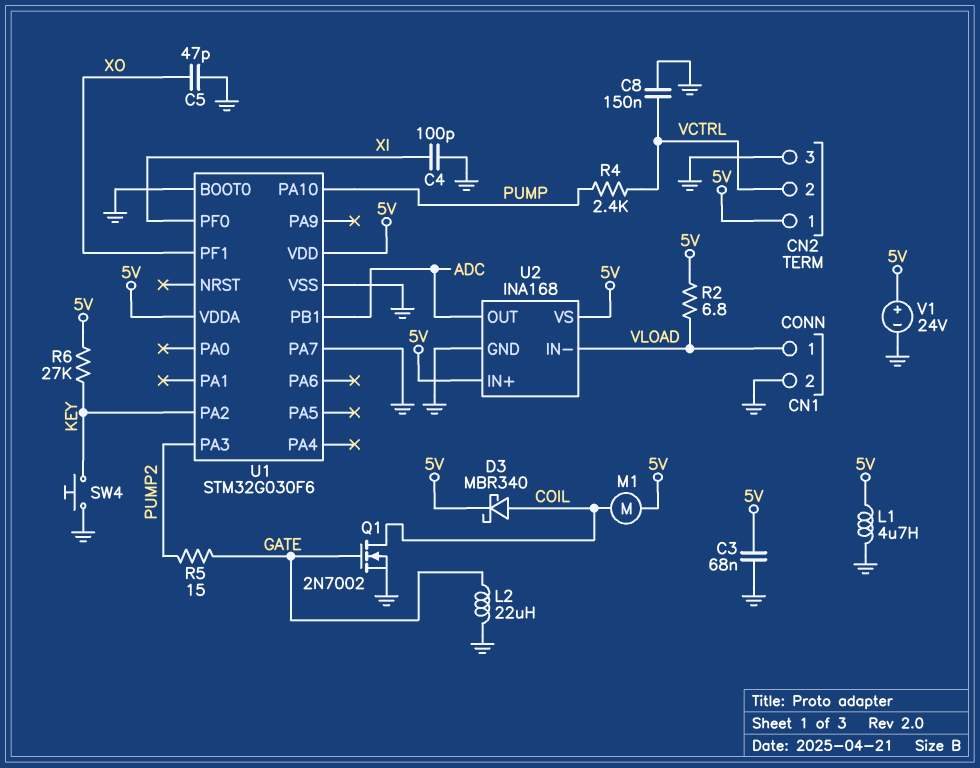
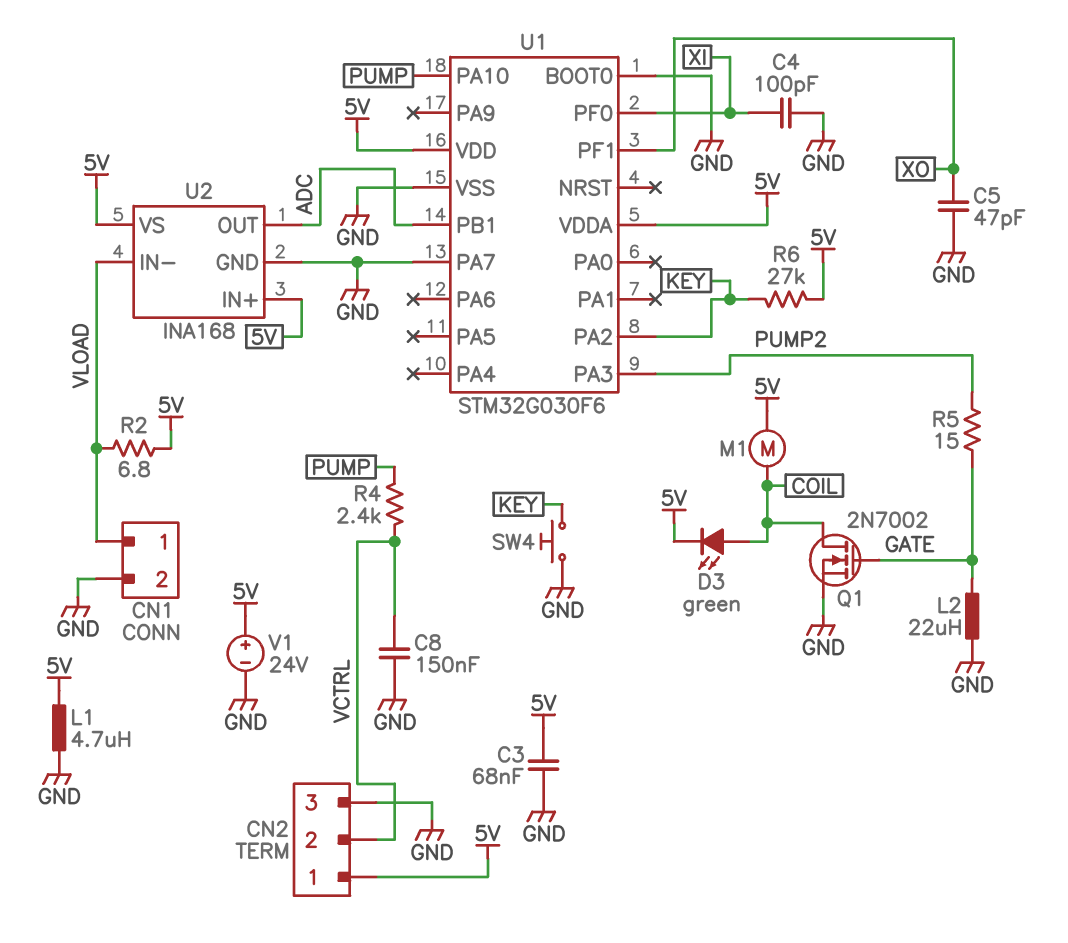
D3: schottky MBR340 (A COIL, K 5V) -> LED green (A COIL, K 5V)

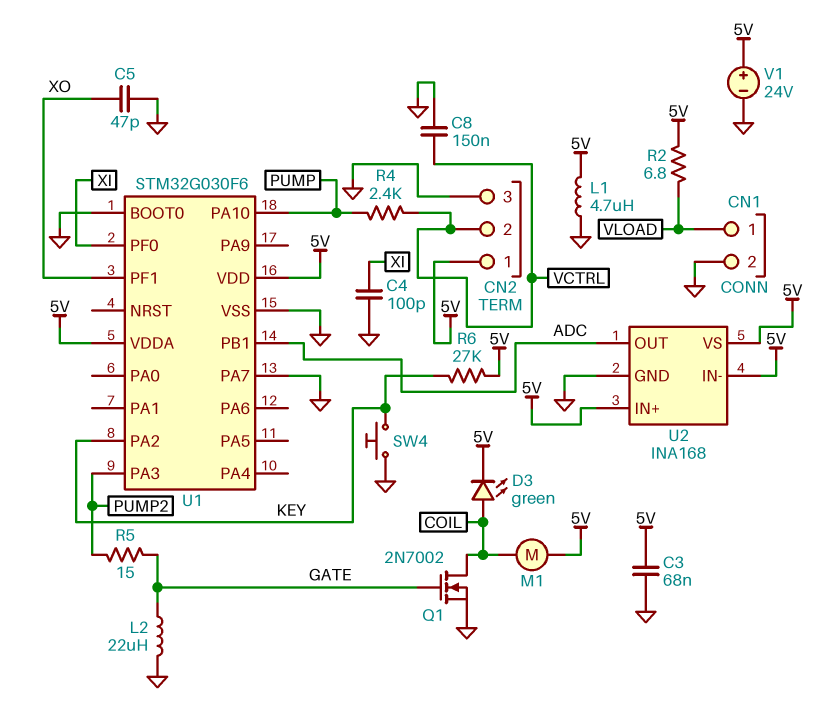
U2 pin IN-: VLOAD -> 5V

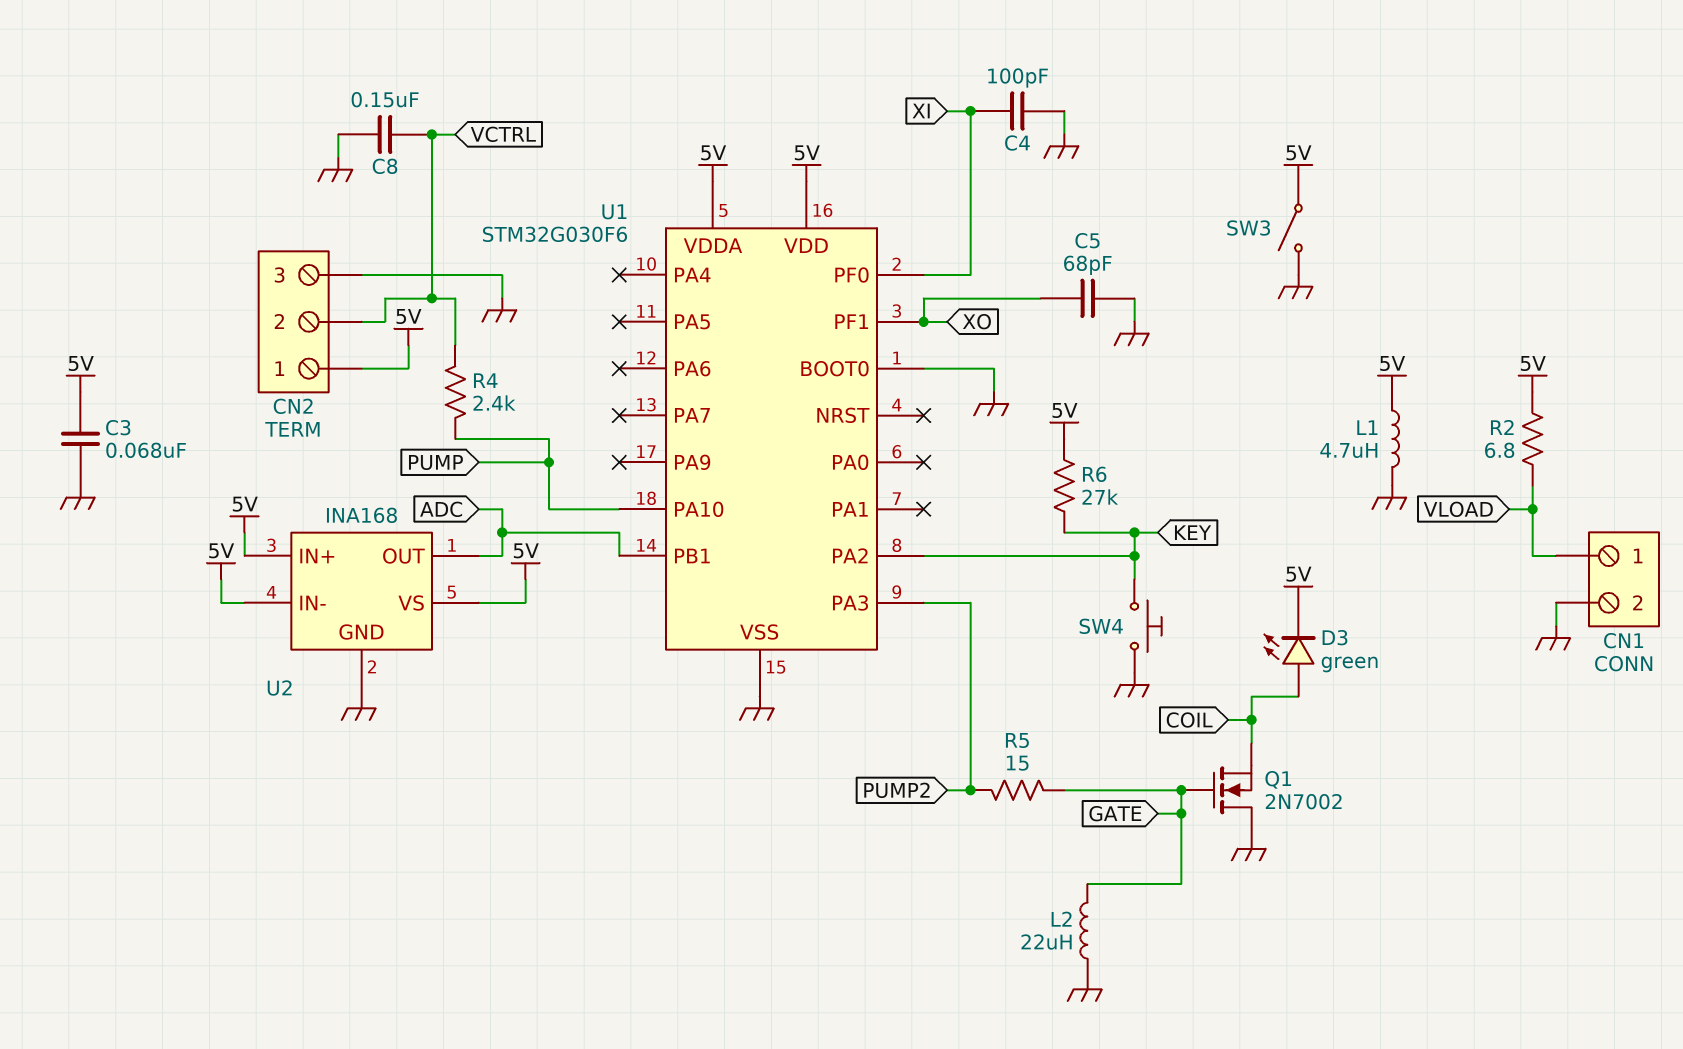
C5: 47pF (GND, XO) -> 68pF (GND, XO)
M1: motor (5V, COIL) -> none
Q1: NMOS 2N7002 (G GATE, D COIL, S GND) -> NMOS 2N7002 (G GATE, D GND, S COIL)
SW3: none -> switch (5V, GND)
U1 pin PA7: GND -> none
V1: 24V (plus 5V, minus GND) -> none

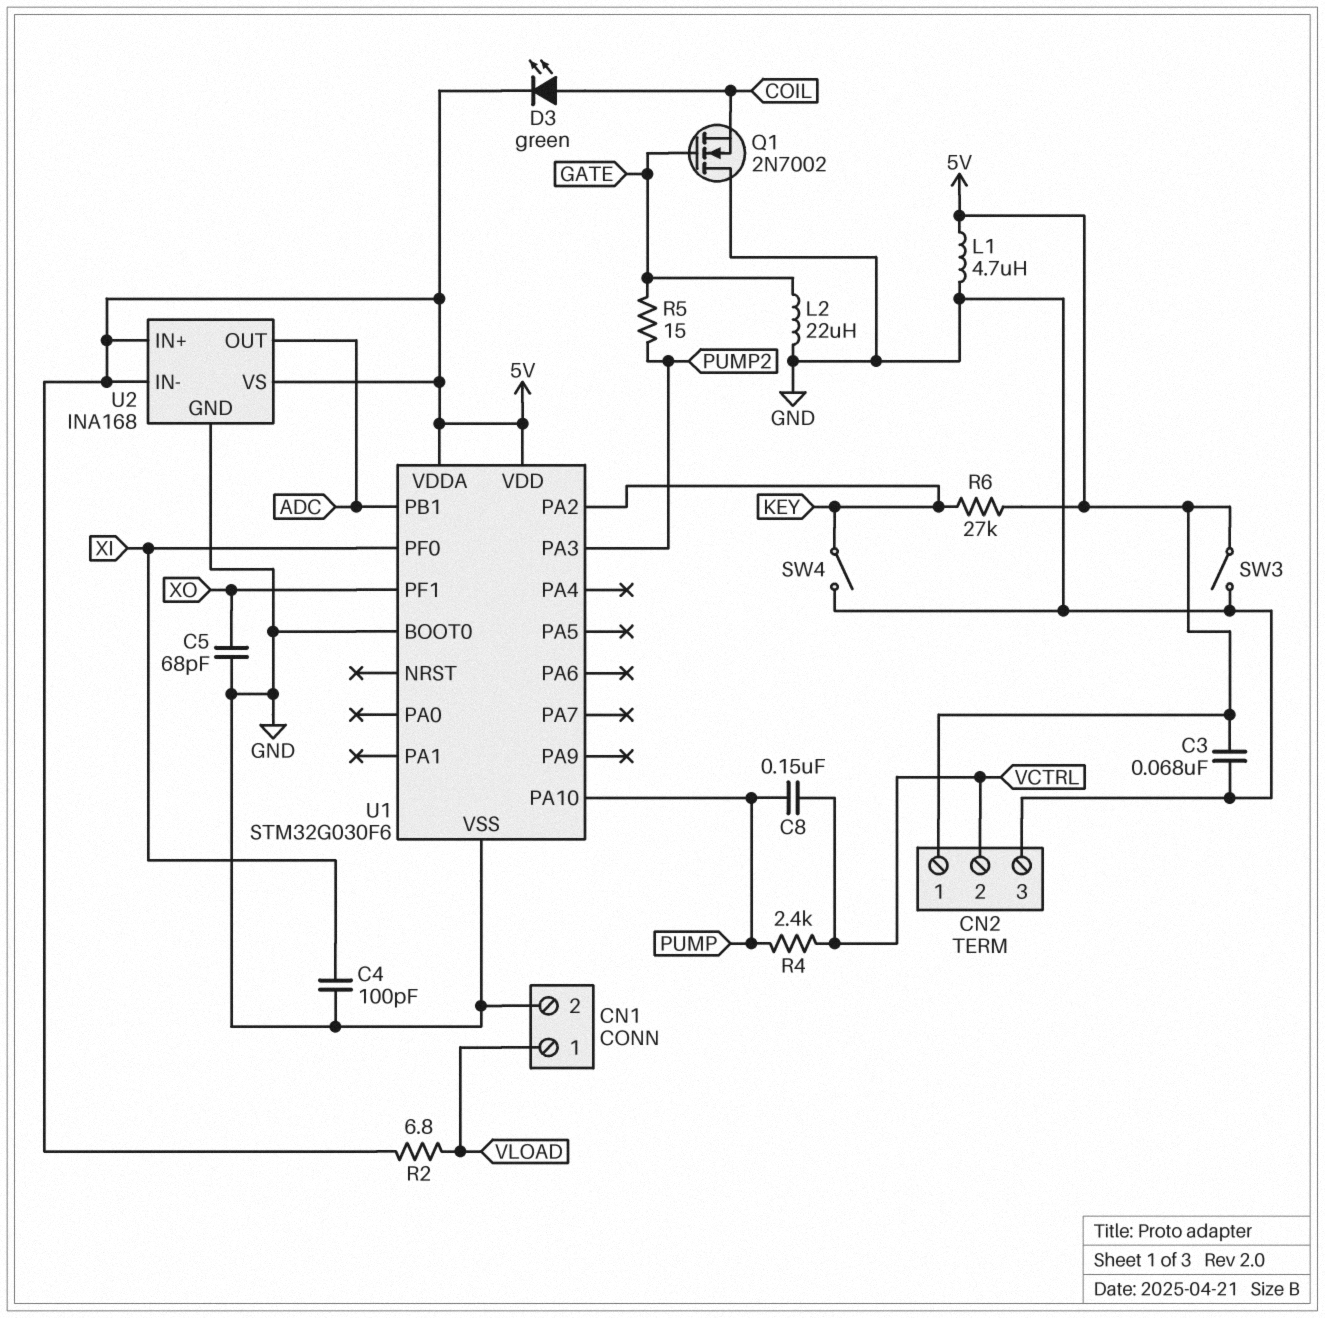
C8: 150nF (GND, VCTRL) -> 150nF (PUMP, VCTRL)
SW4: button (GND, KEY) -> switch (GND, KEY)

